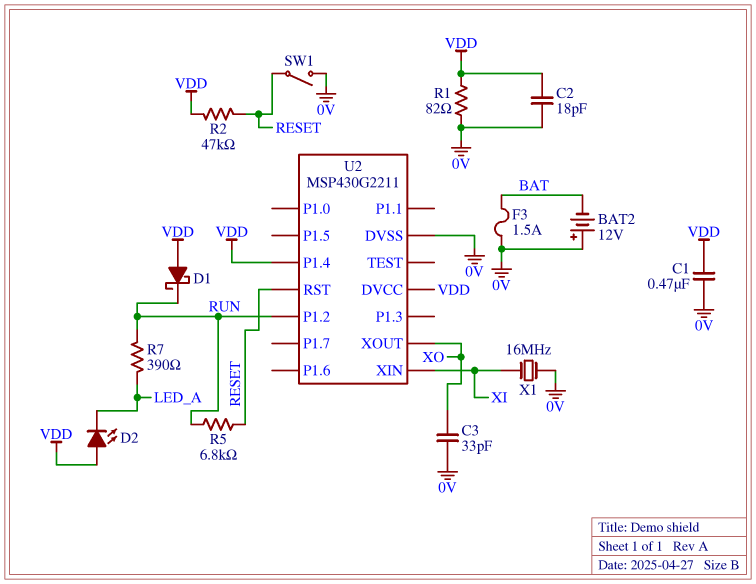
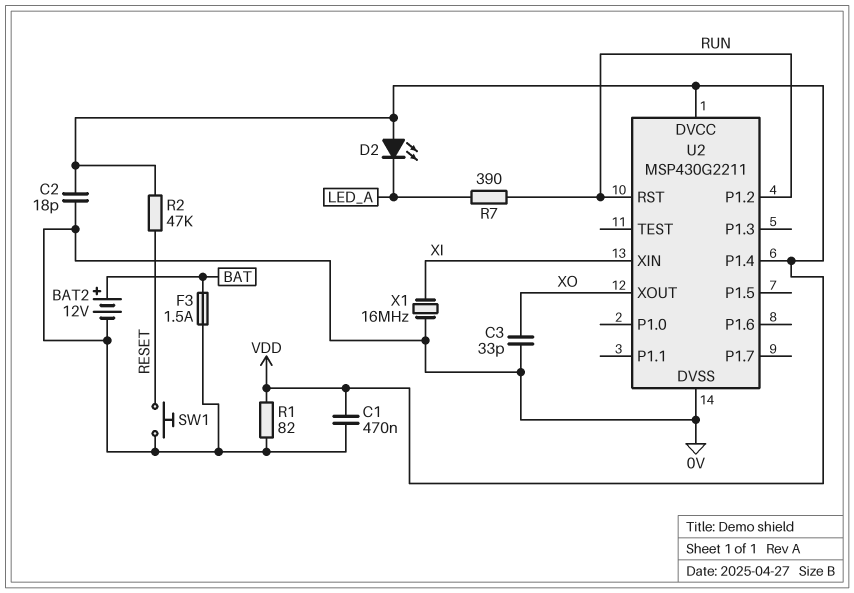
BAT2: 12V (plus 0V, minus BAT) -> 12V (plus BAT, minus 0V)
D1: schottky (A VDD, K RUN) -> none
R5: 6.8k (RESET, RUN) -> none
SW1: switch (0V, RESET) -> button (0V, RESET)
U2 pin RST: RESET -> RUN

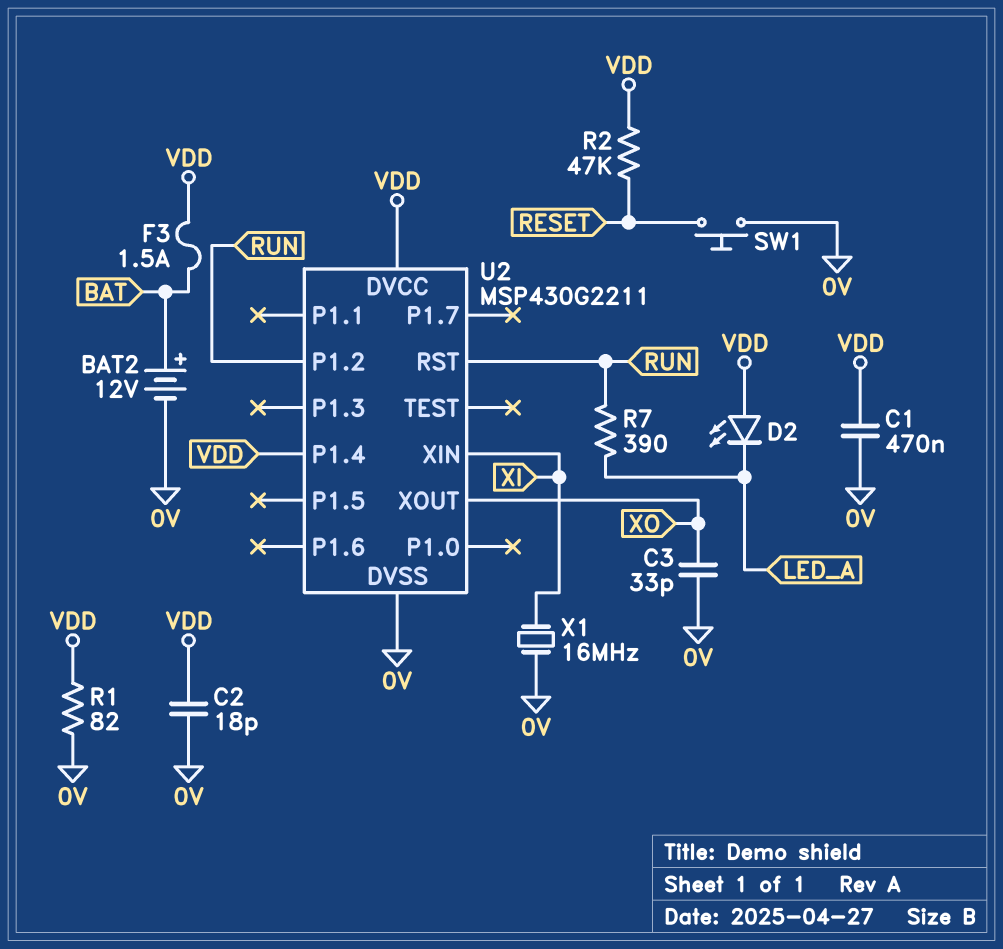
F3: 1.5A (0V, BAT) -> 1.5A (BAT, VDD)

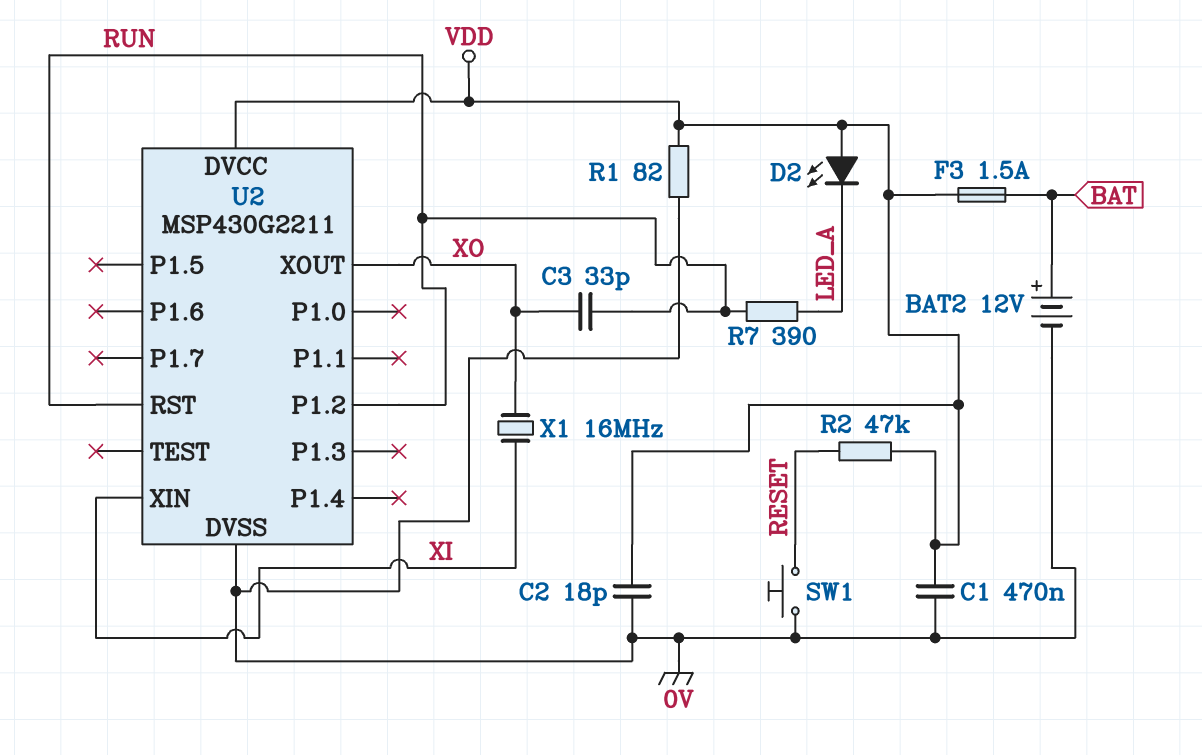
C3: 33pF (0V, XO) -> 33pF (RUN, XO)
U2 pin P1.4: VDD -> none
X1: 16MHz (0V, XI) -> 16MHz (XI, XO)

